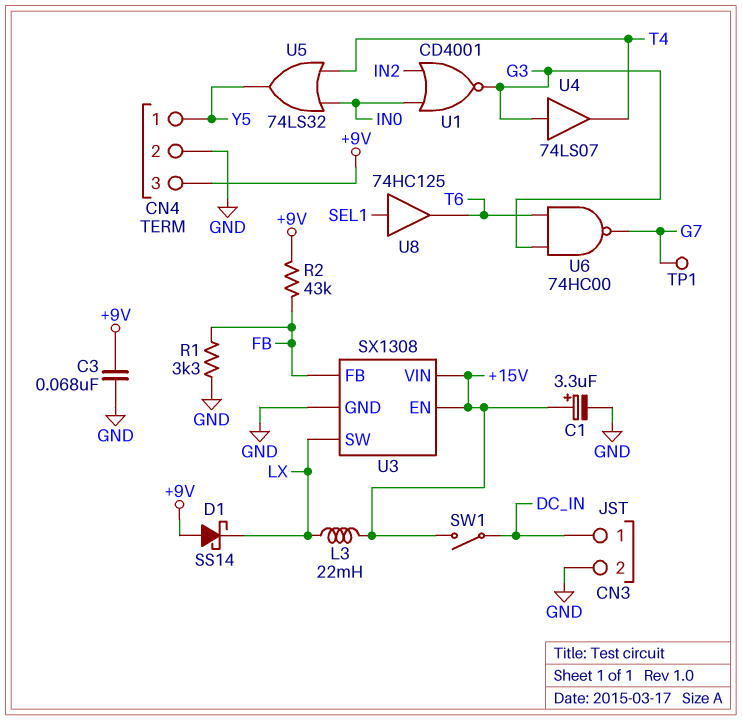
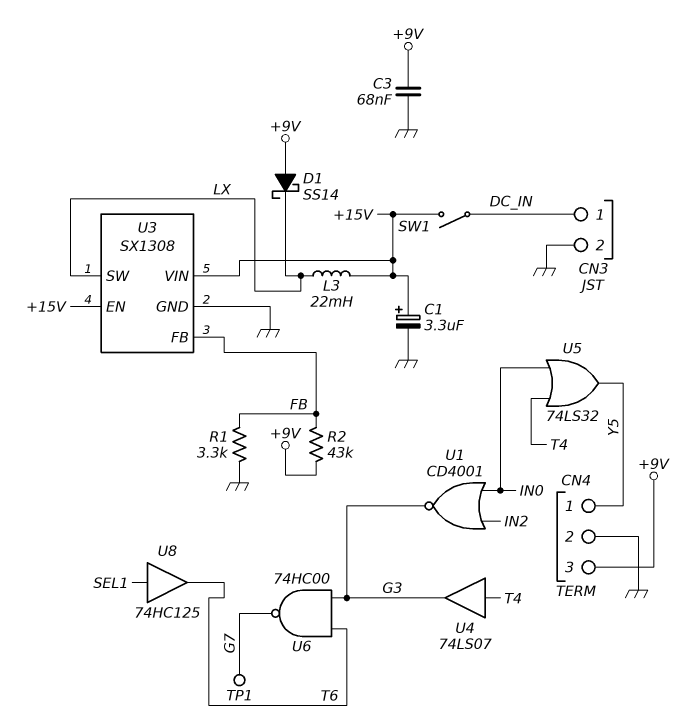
U4: buffer 74LS07 (in G3, out T4) -> buffer 74LS07 (in T4, out G3)

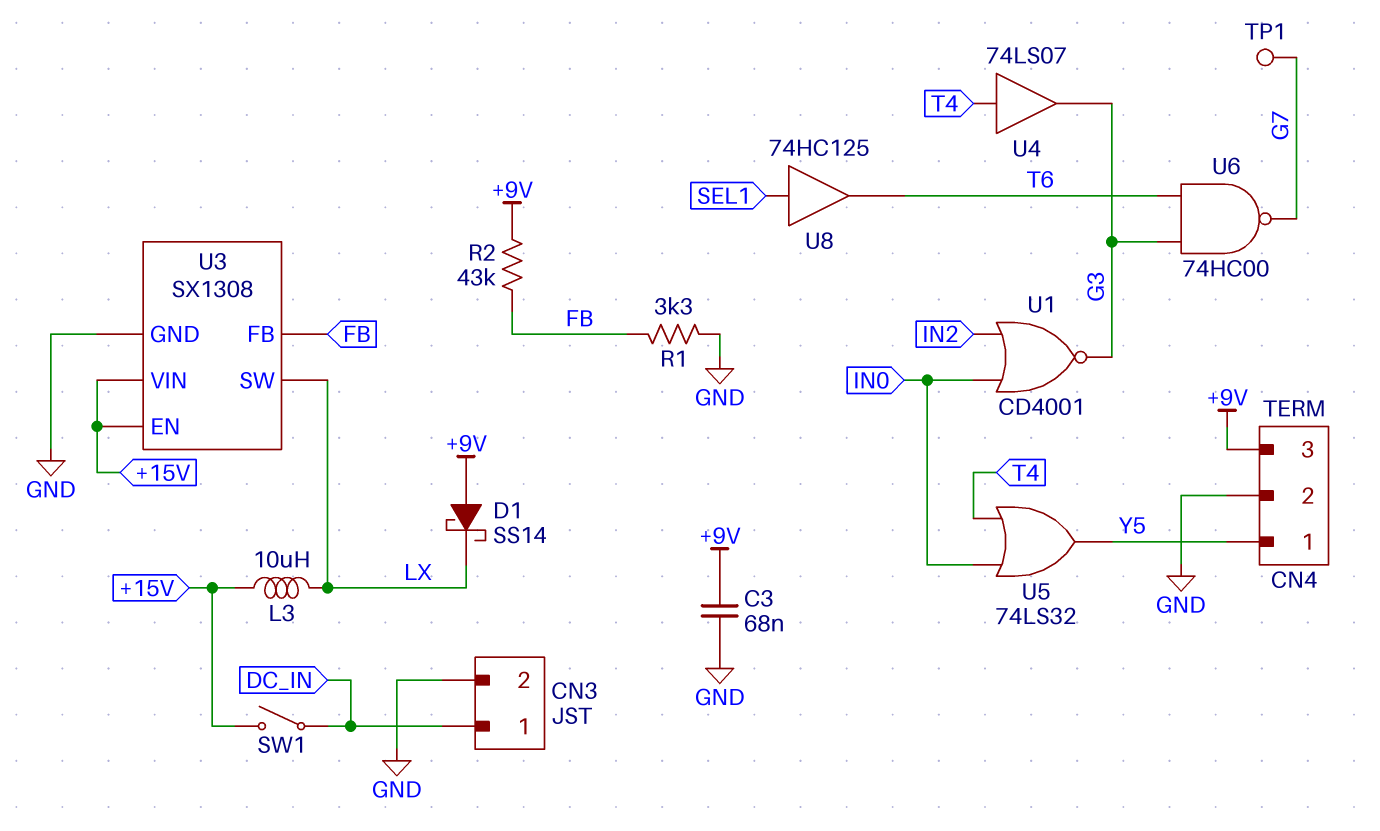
C1: 3.3uF (plus +15V, minus GND) -> none
L3: 22mH (+15V, LX) -> 10uH (+15V, LX)

